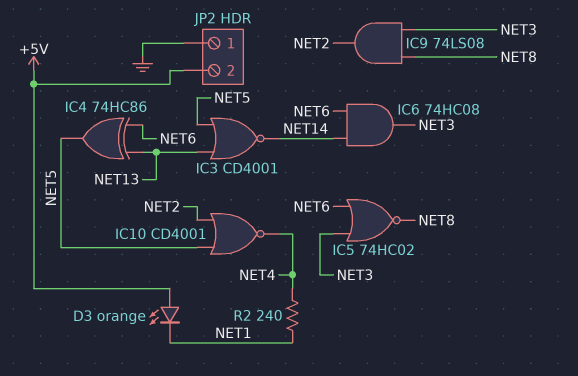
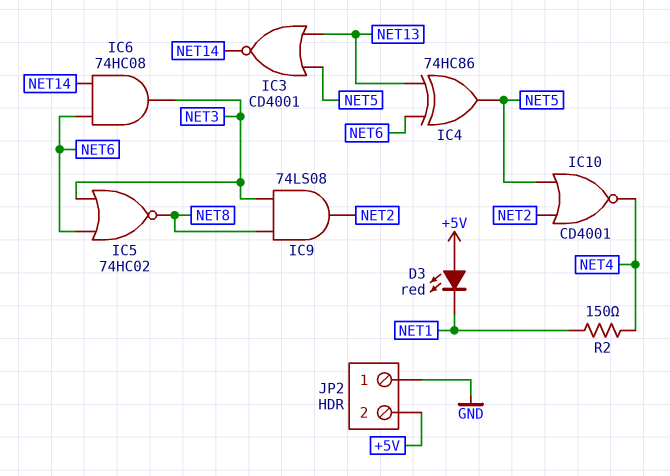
D3: LED orange (A +5V, K NET1) -> LED red (A +5V, K NET1)
R2: 240 (NET1, NET4) -> 150 (NET1, NET4)

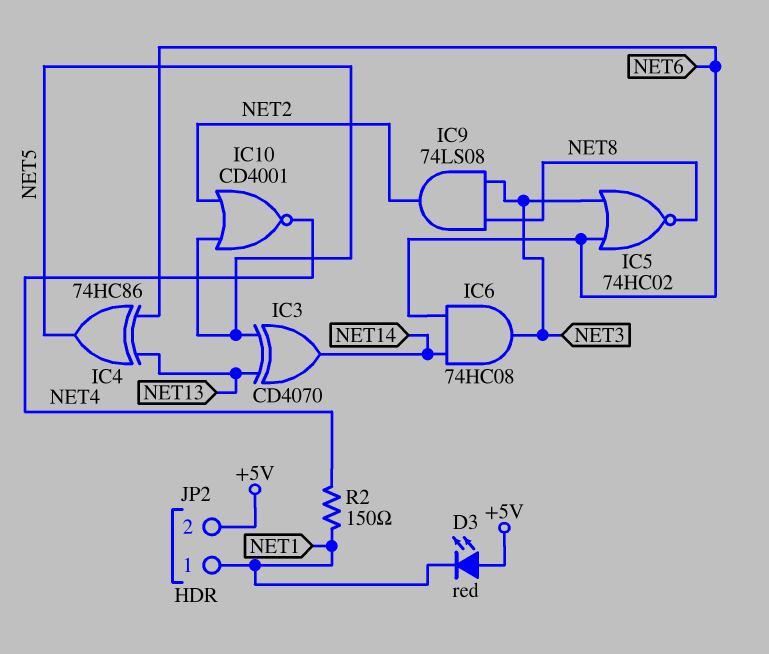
IC3: NOR CD4001 (in NET5, in NET13, out NET14) -> XOR CD4070 (in NET5, in NET13, out NET14)
JP2 pin 1: GND -> NET1

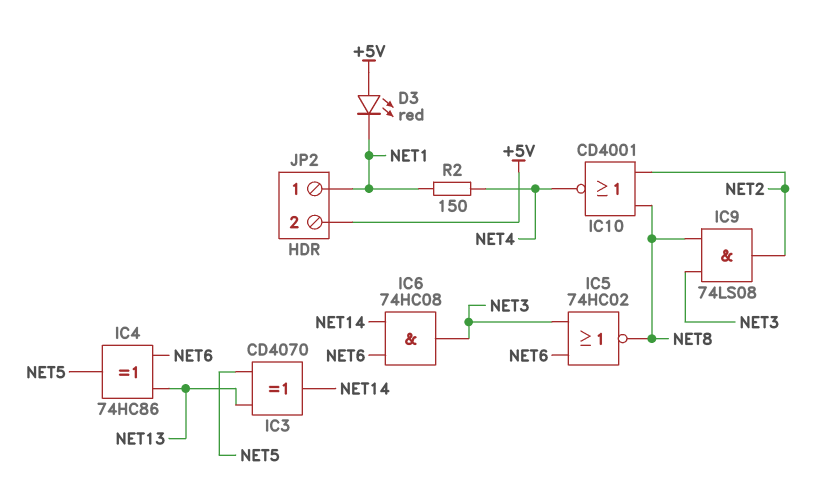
IC10: NOR CD4001 (in NET2, in NET5, out NET4) -> NOR CD4001 (in NET2, in NET8, out NET4)

